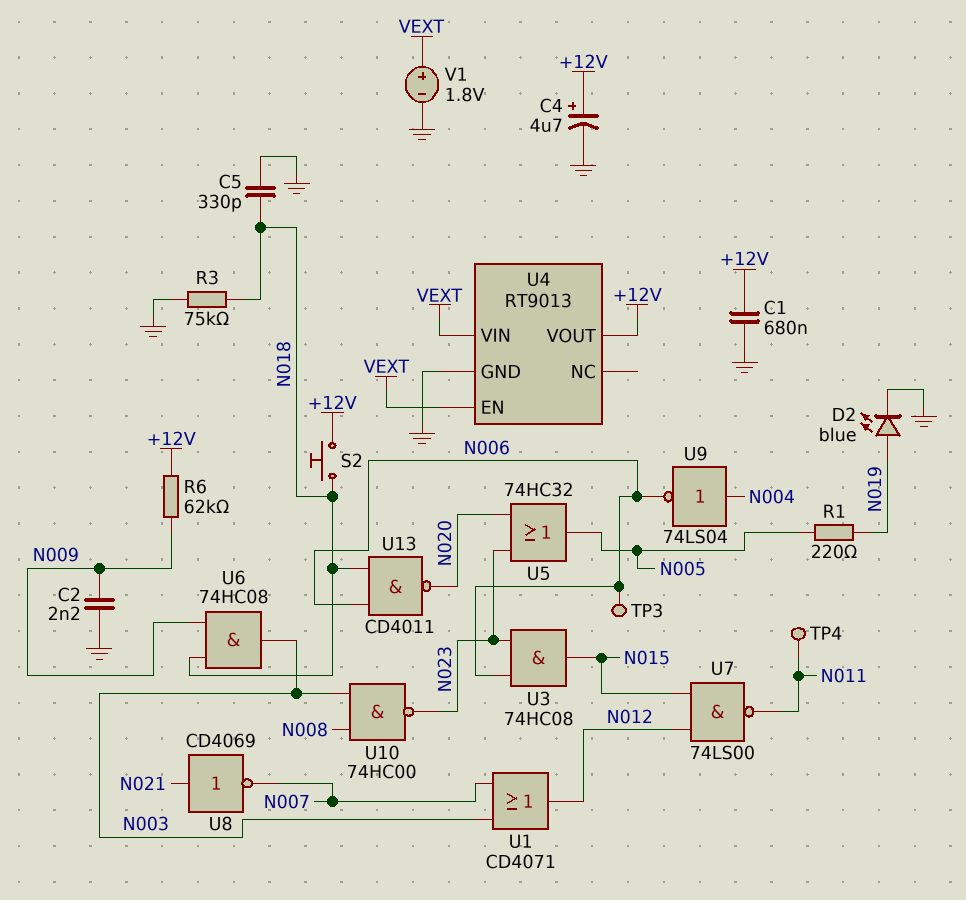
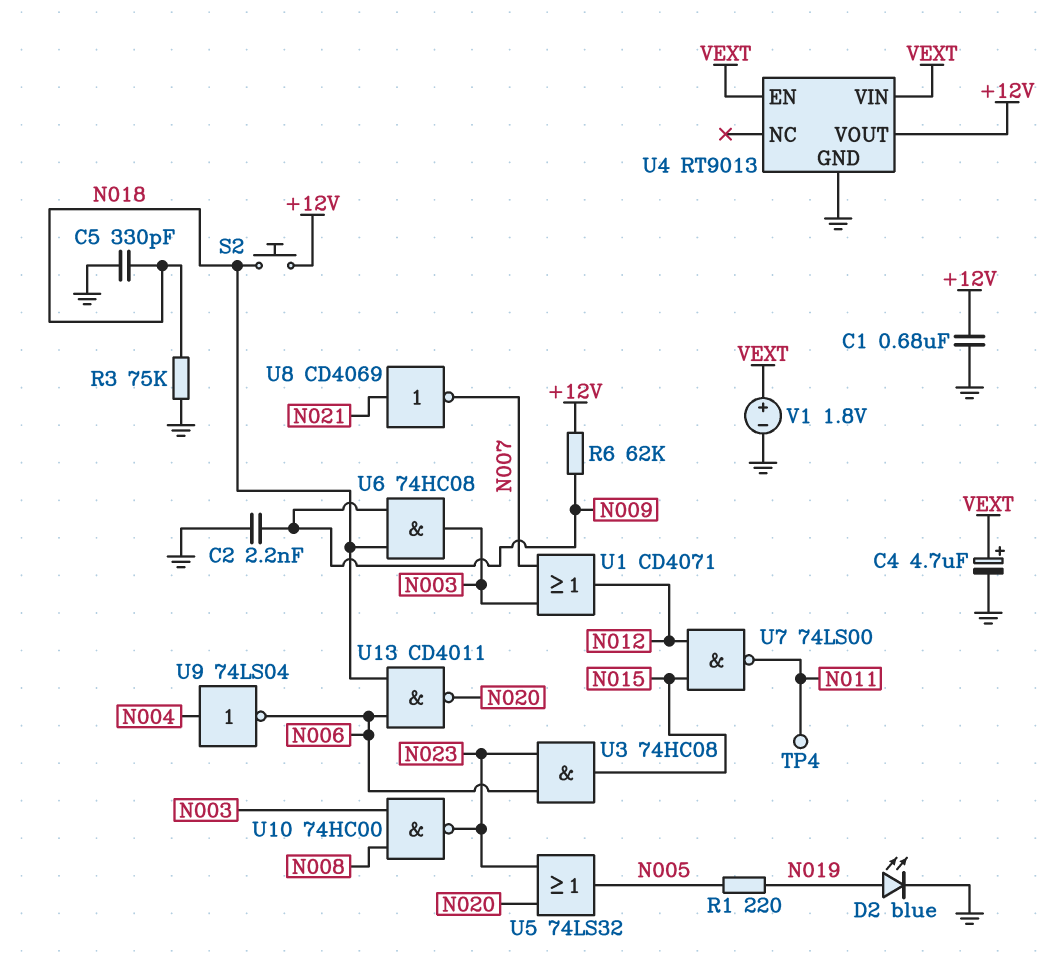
C4: 4.7uF (plus +12V, minus GND) -> 4.7uF (plus VEXT, minus GND)
TP3: test point (N006) -> none
U5: OR 74HC32 (in N020, in N023, out N005) -> OR 74LS32 (in N020, in N023, out N005)

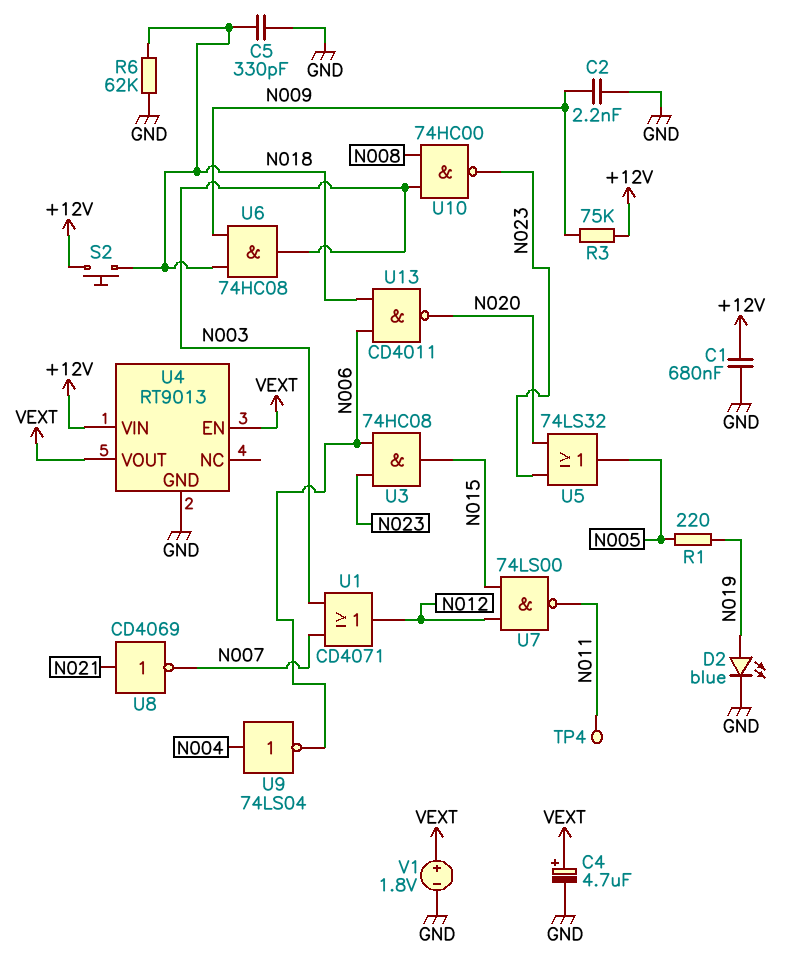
R3: 75k (GND, N018) -> 75k (+12V, N009)
R6: 62k (+12V, N009) -> 62k (GND, N018)
U4 pin VIN: VEXT -> +12V
U4 pin VOUT: +12V -> VEXT

